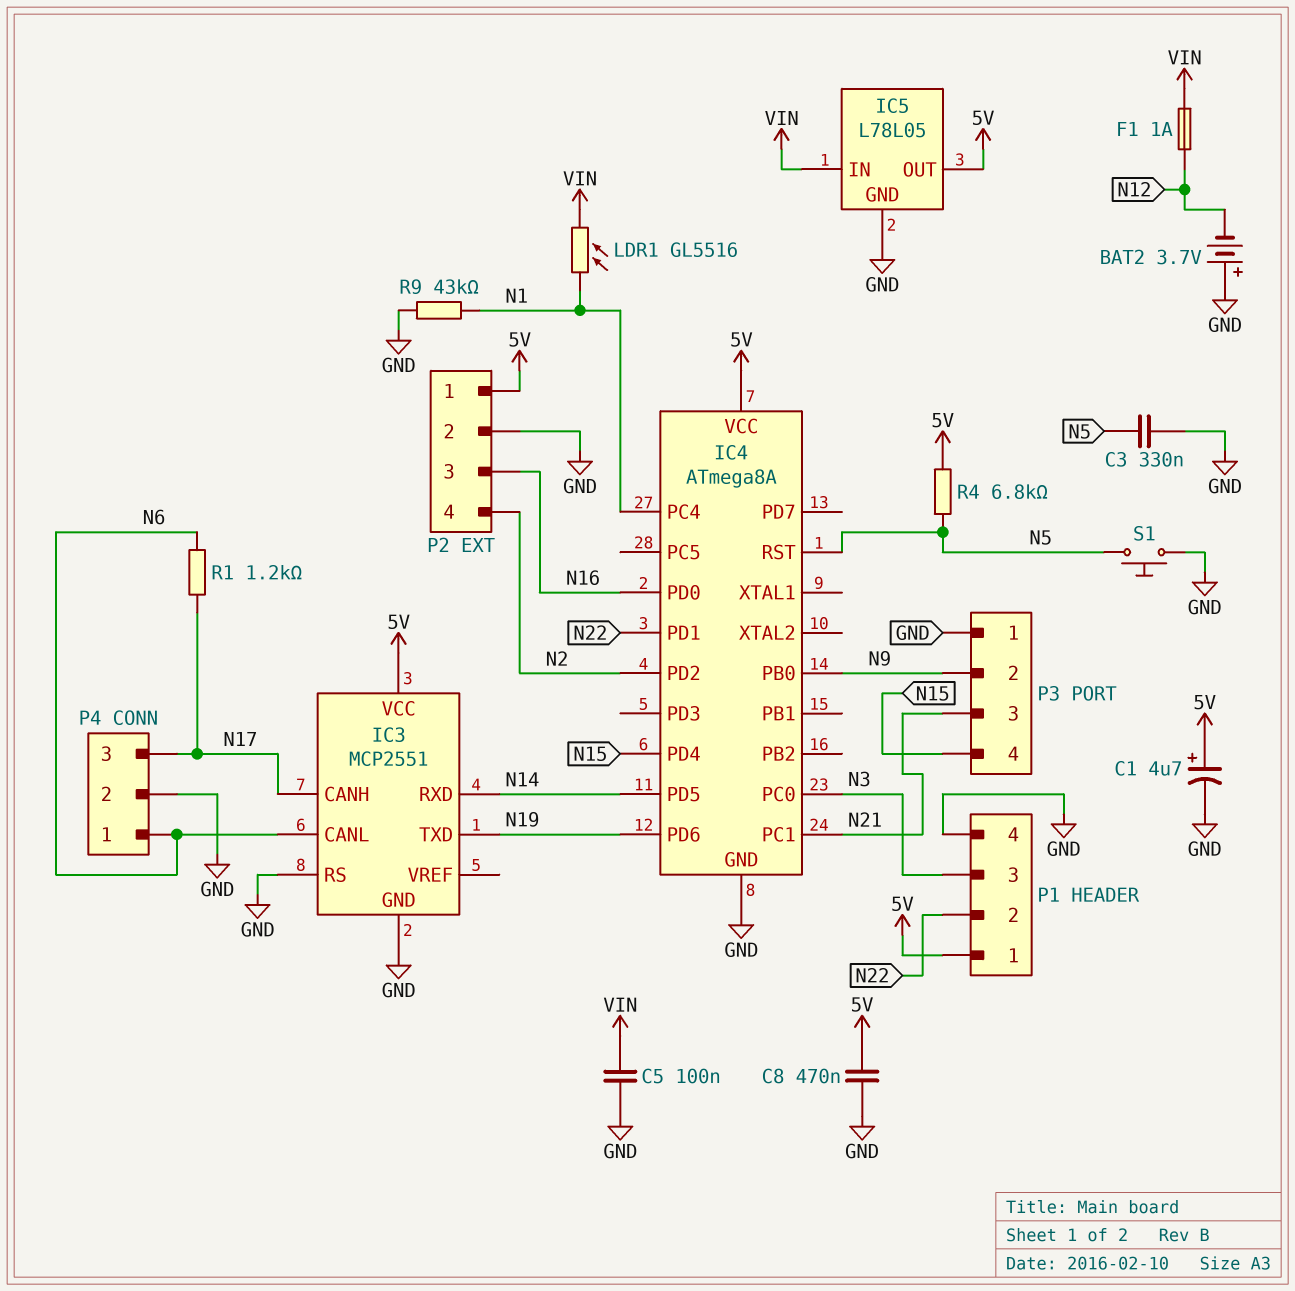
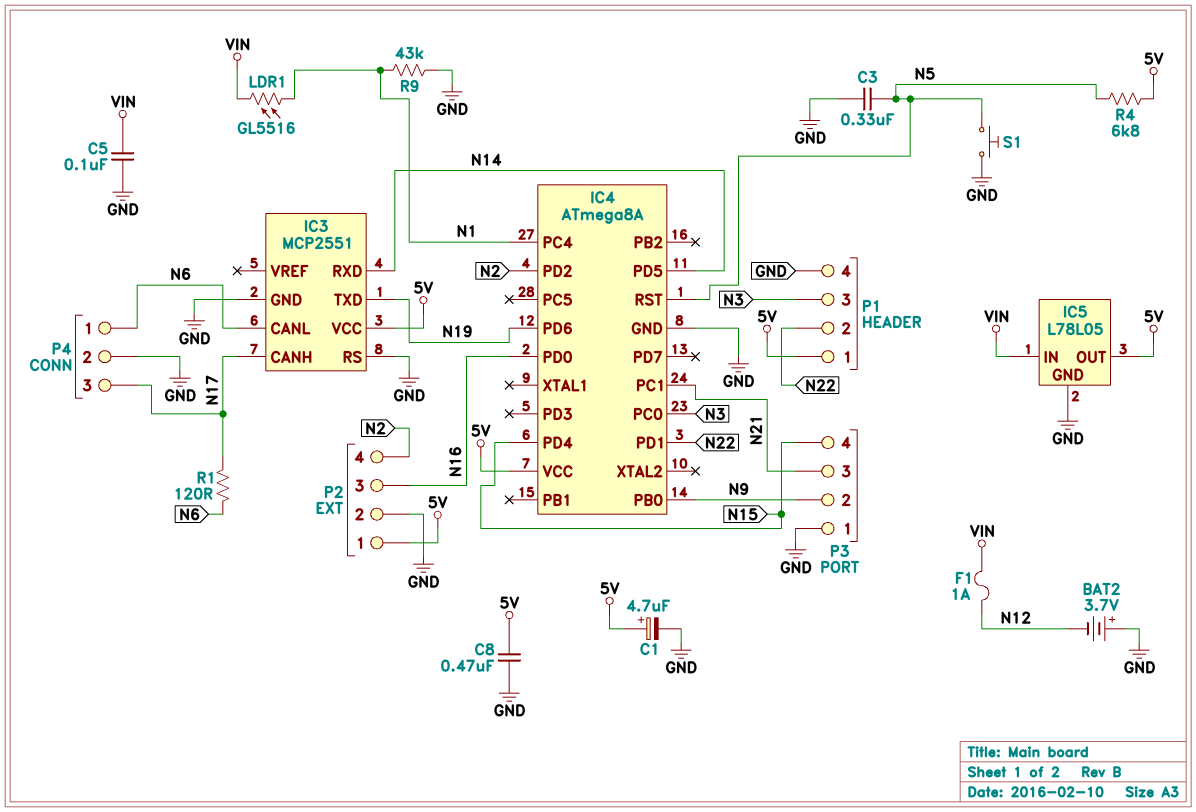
R1: 1.2k (N6, N17) -> 120 (N6, N17)

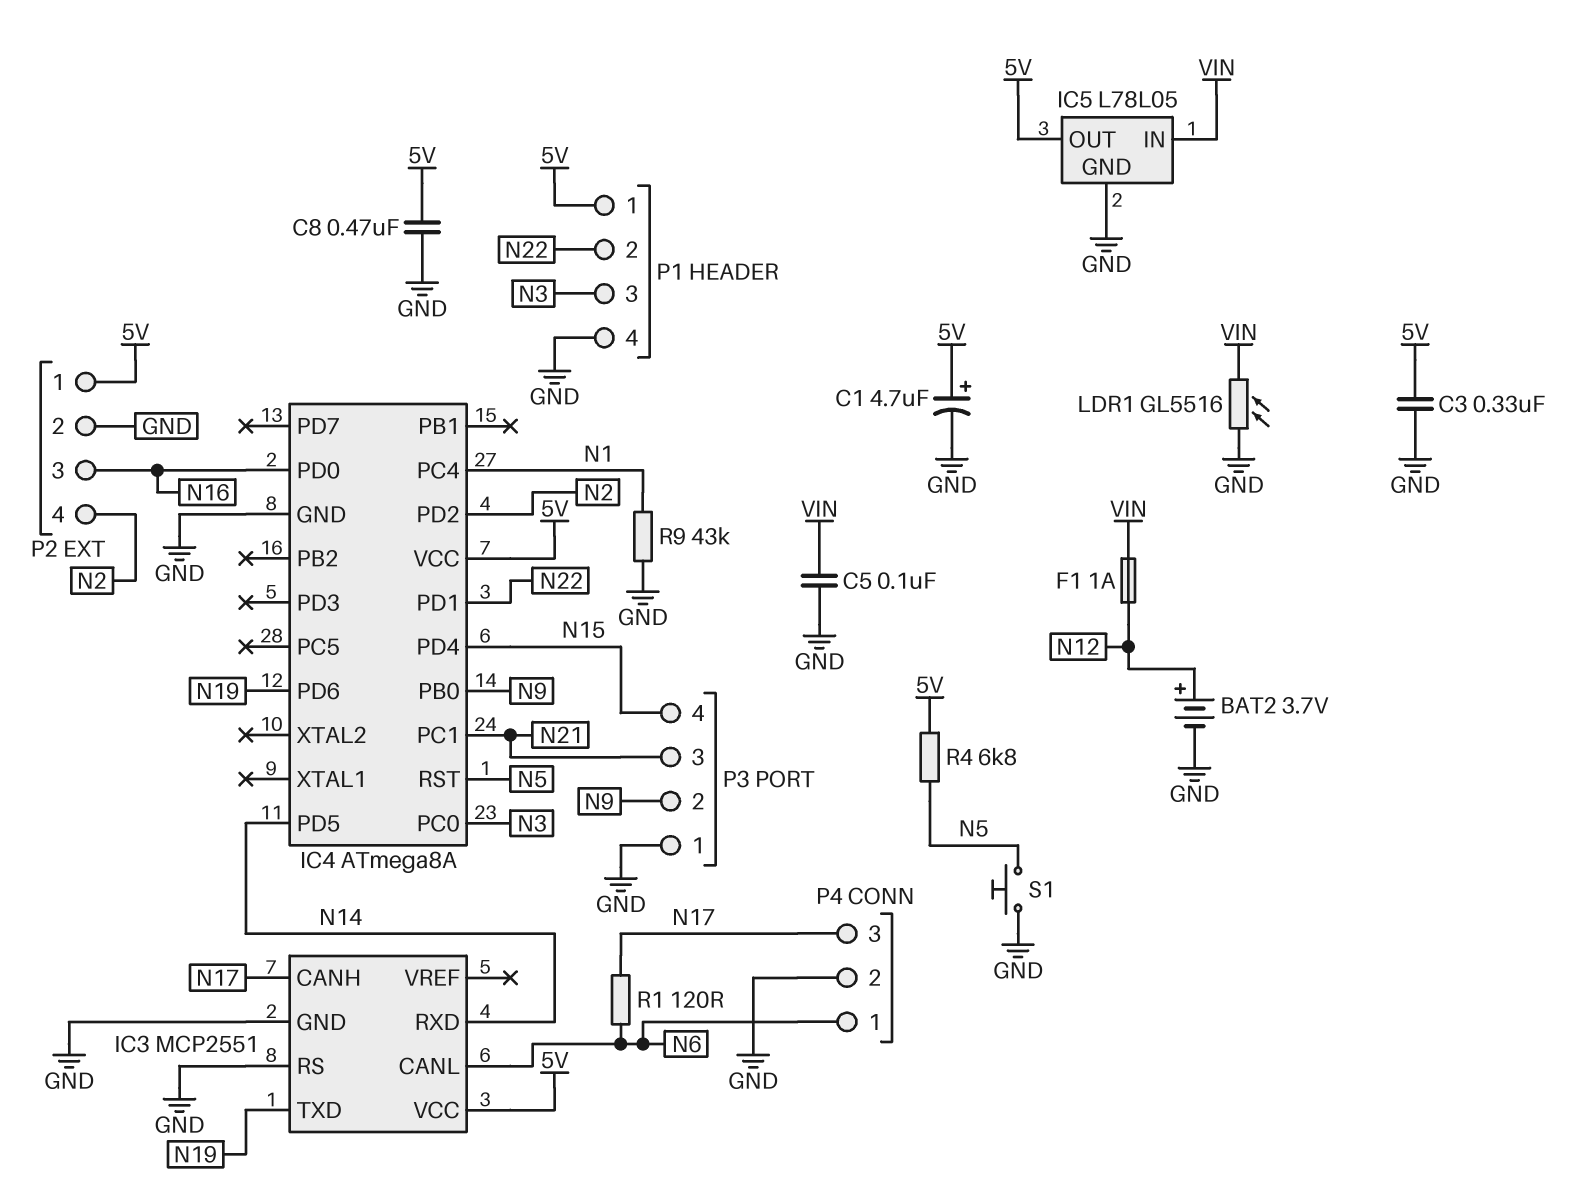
BAT2: 3.7V (plus GND, minus N12) -> 3.7V (plus N12, minus GND)
C3: 330nF (GND, N5) -> 330nF (5V, GND)
LDR1: GL5516 (N1, VIN) -> GL5516 (GND, VIN)

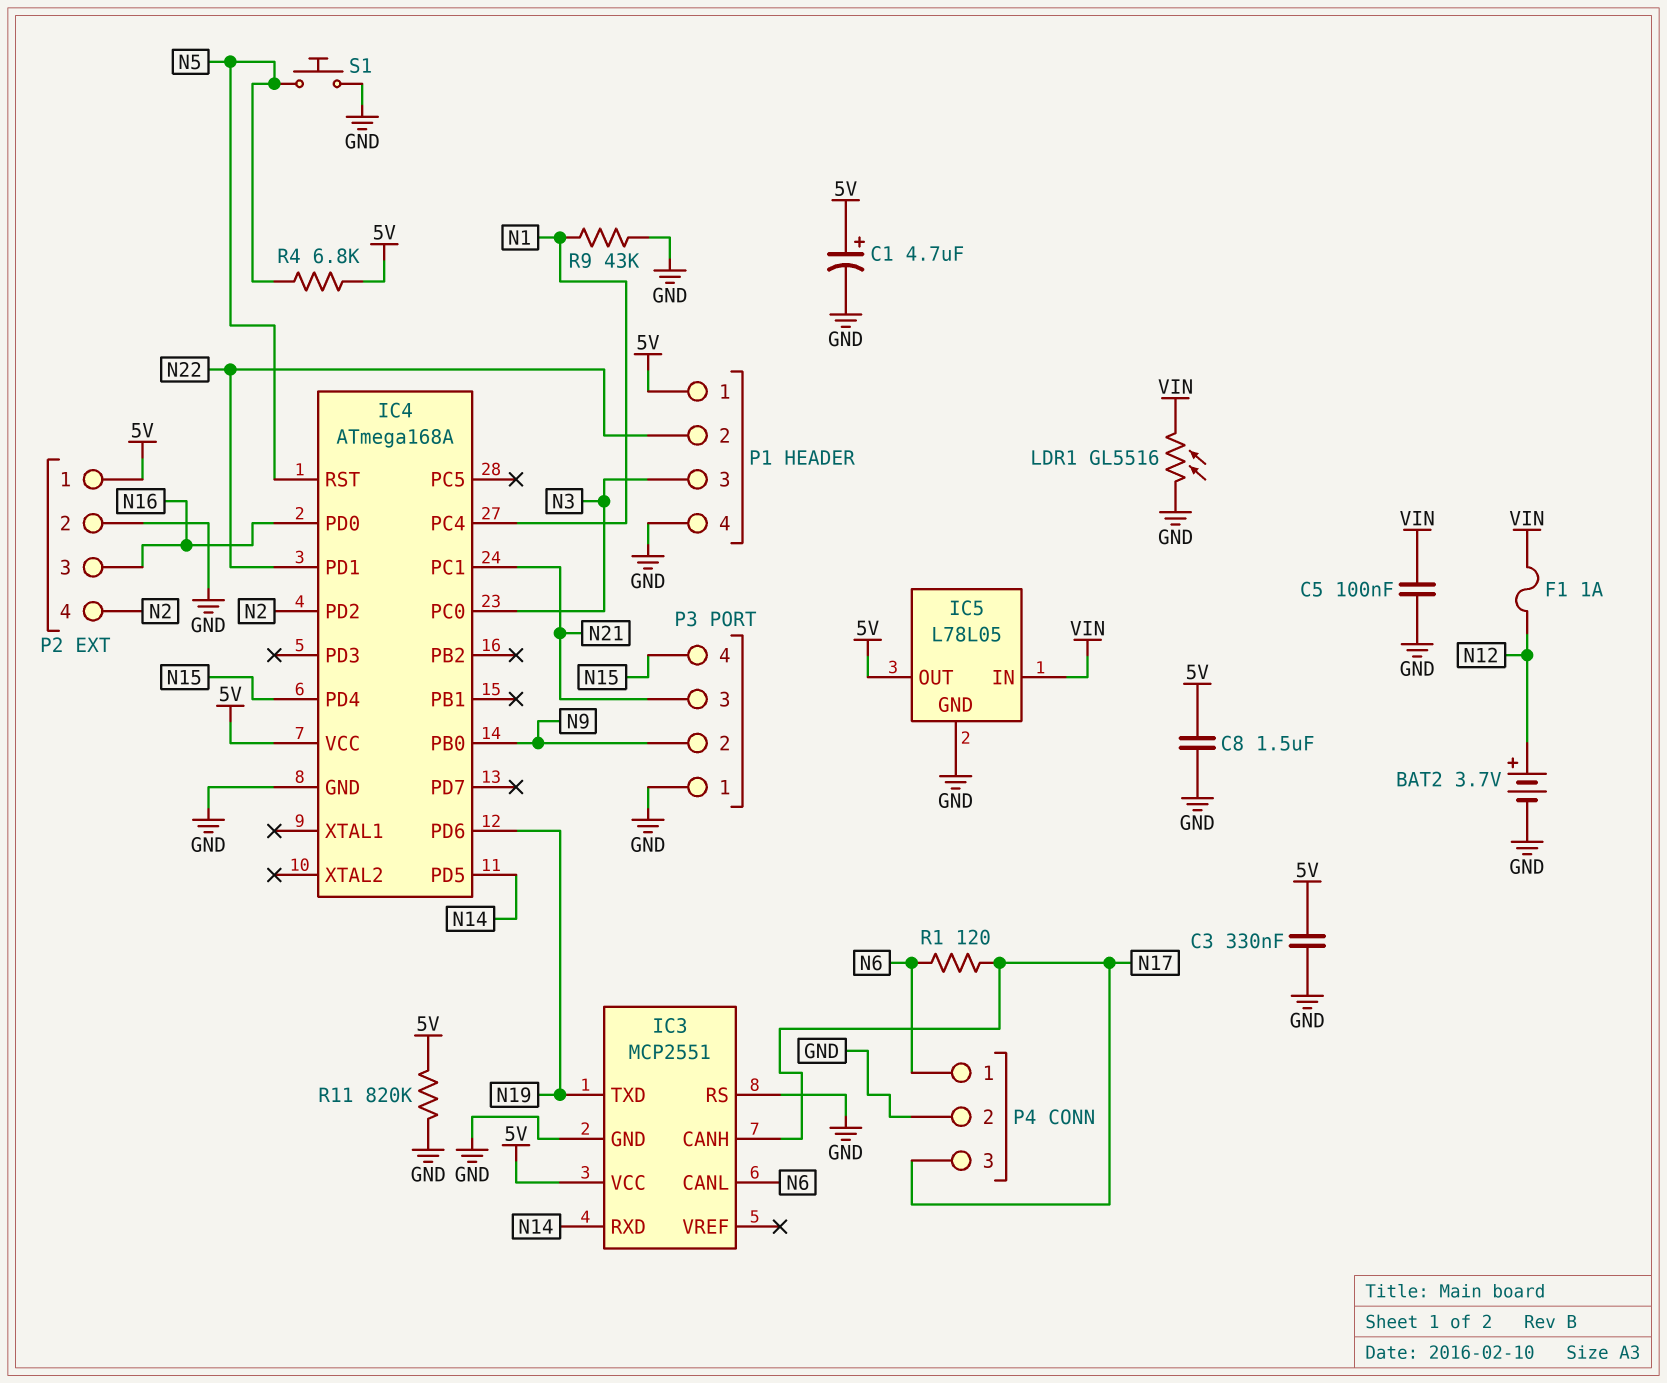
C8: 470nF (5V, GND) -> 1.5uF (5V, GND)
IC4: ATmega8A -> ATmega168A
R11: none -> 820k (5V, GND)

